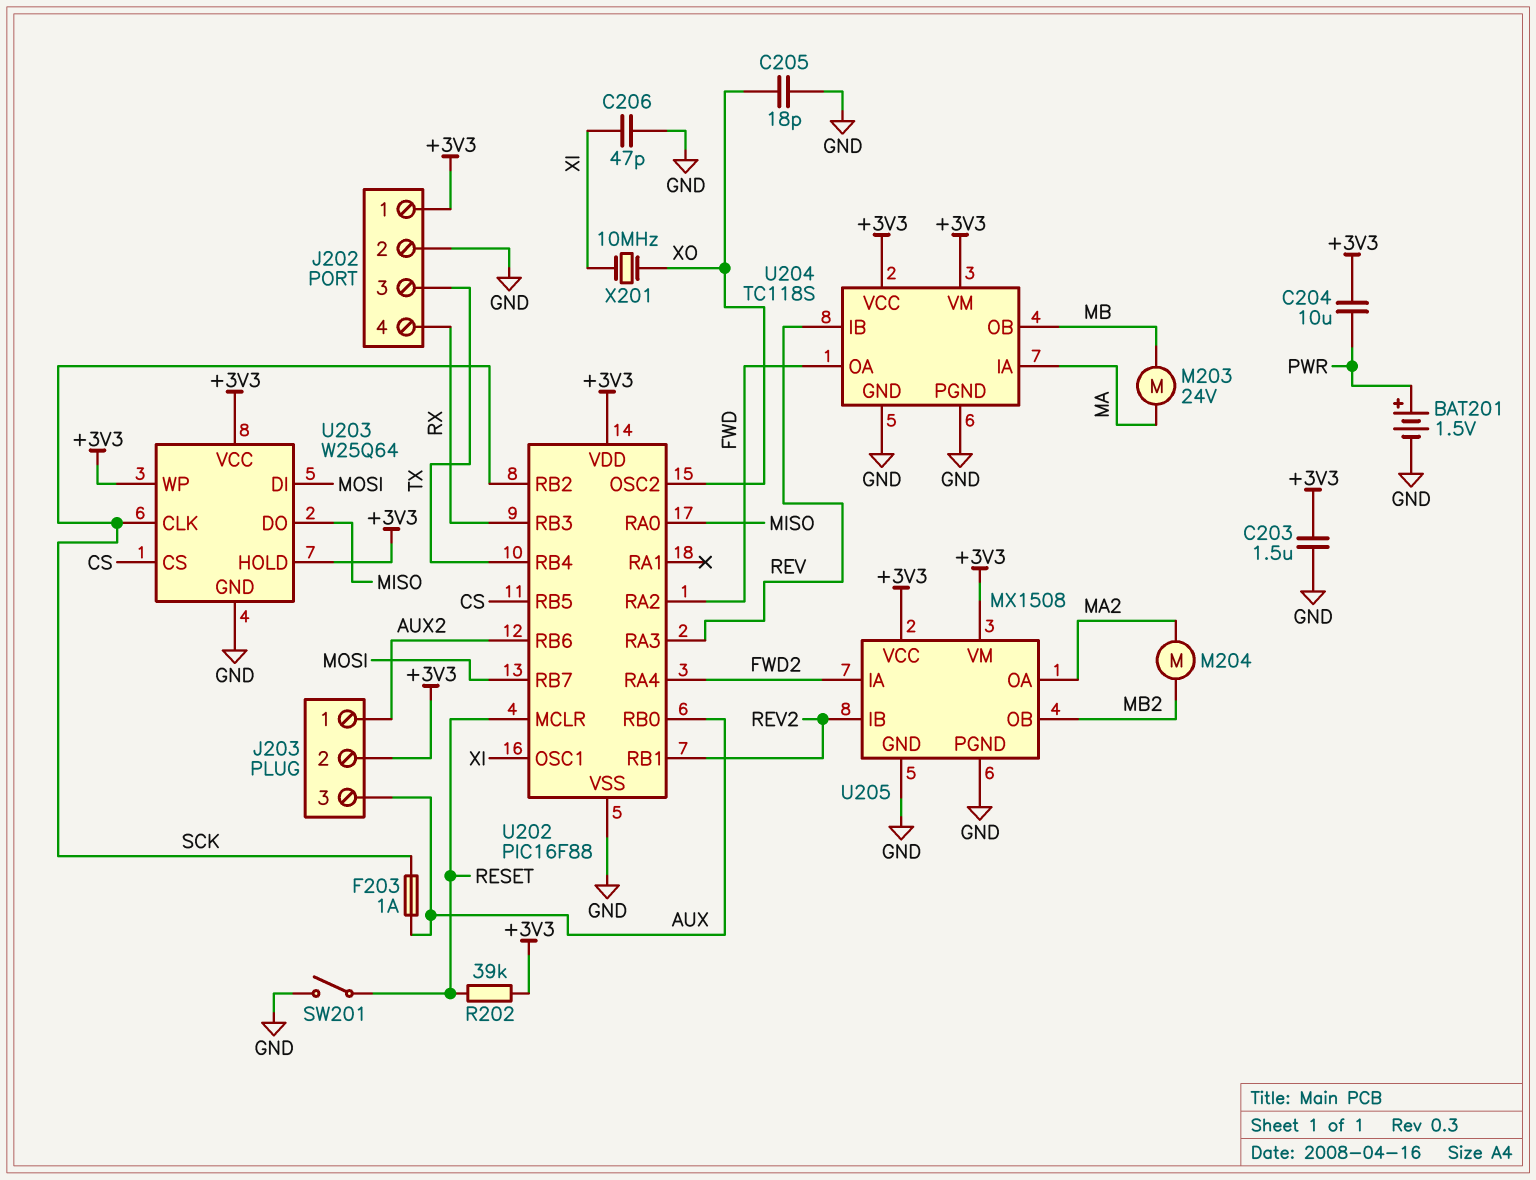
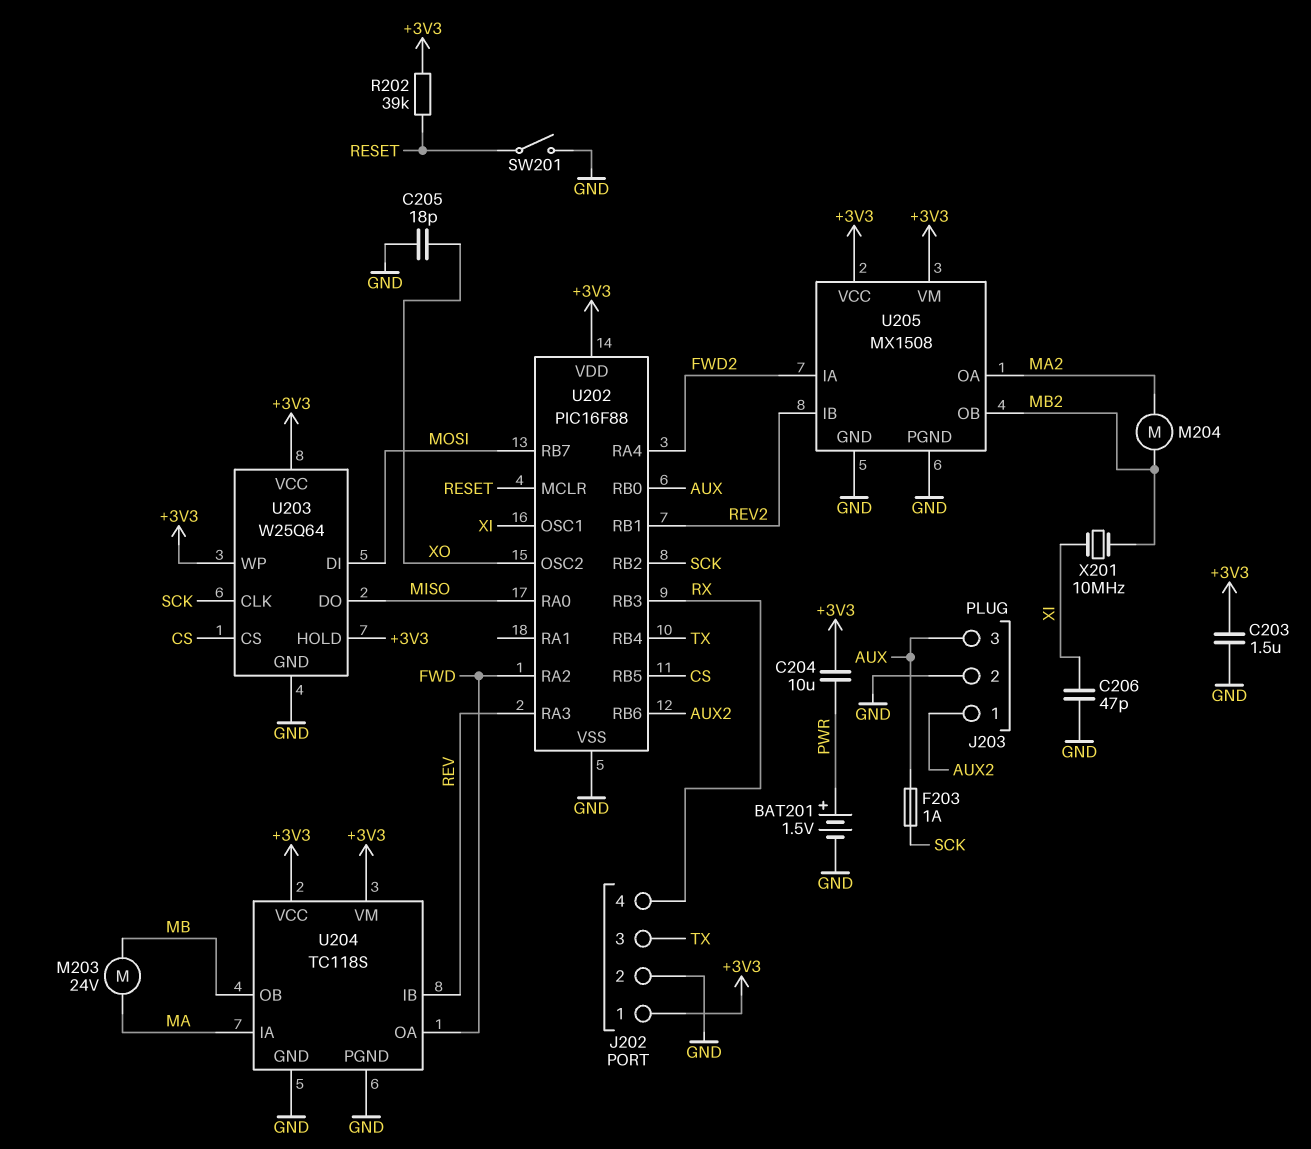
J203 pin 2: +3V3 -> GND
X201: 10MHz (XI, XO) -> 10MHz (MB2, XI)

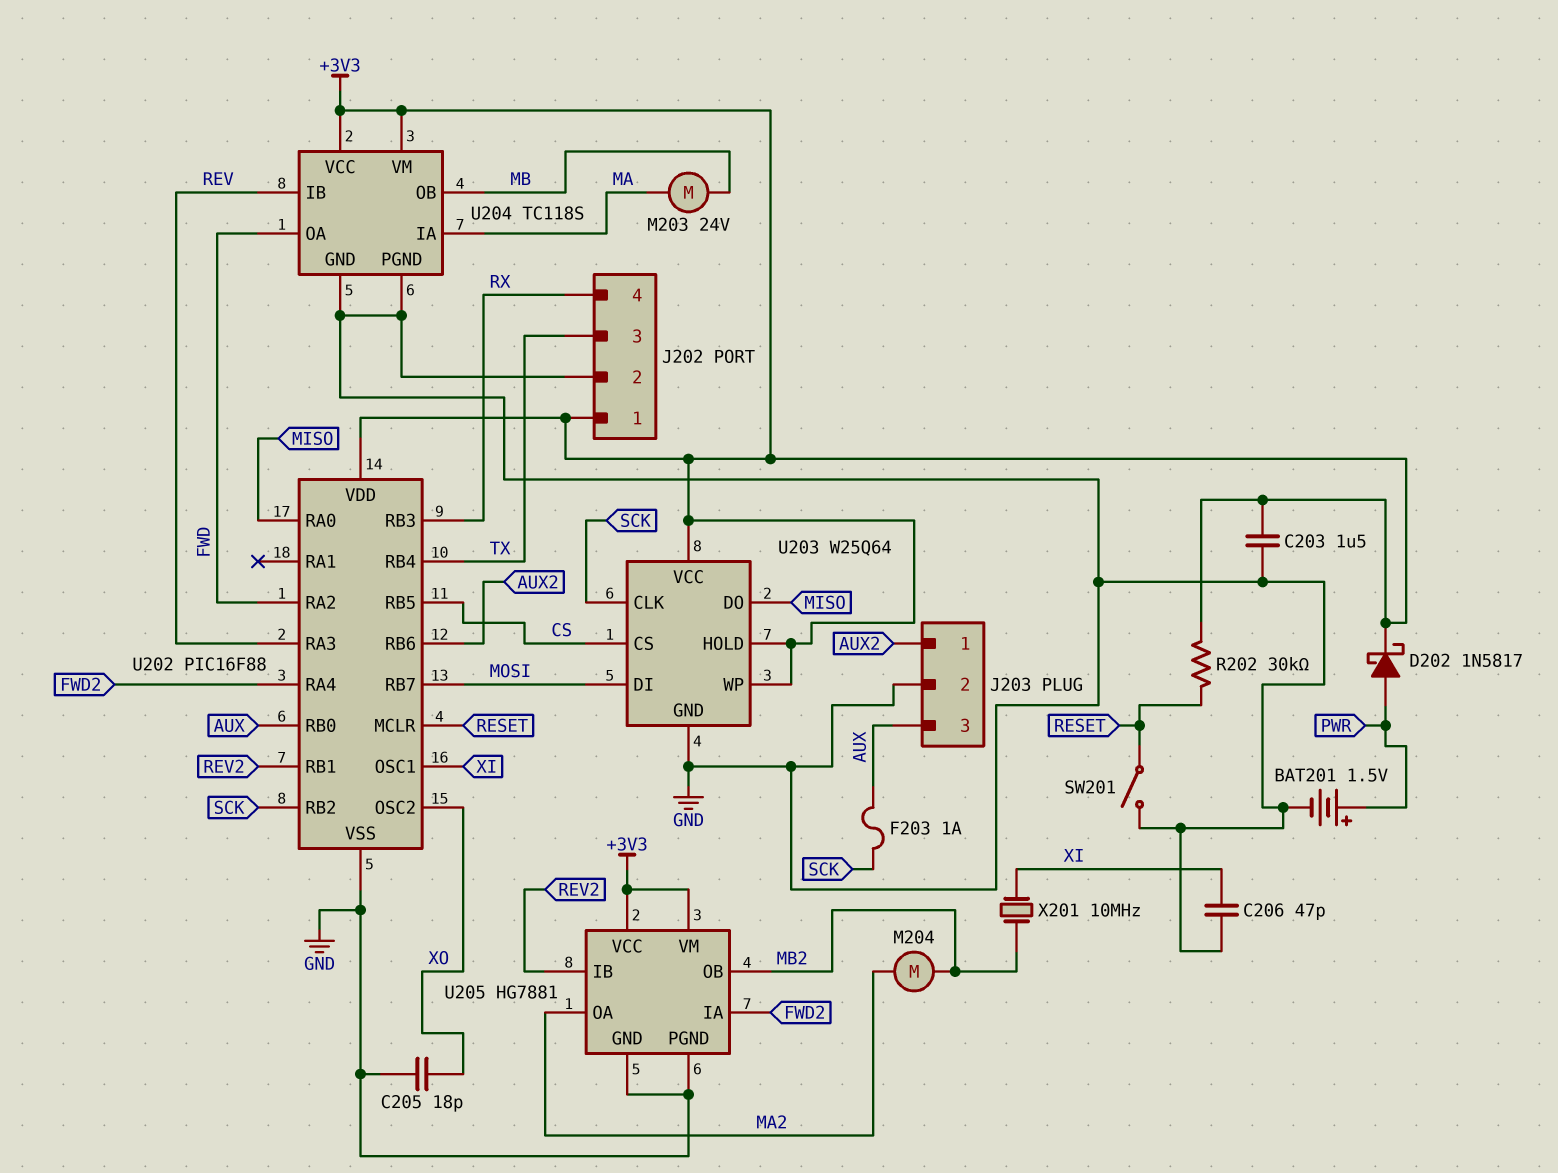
C204: 10uF (+3V3, PWR) -> none
D202: none -> schottky 1N5817 (A PWR, K +3V3)
R202: 39k (+3V3, RESET) -> 30k (+3V3, RESET)
U205: MX1508 -> HG7881

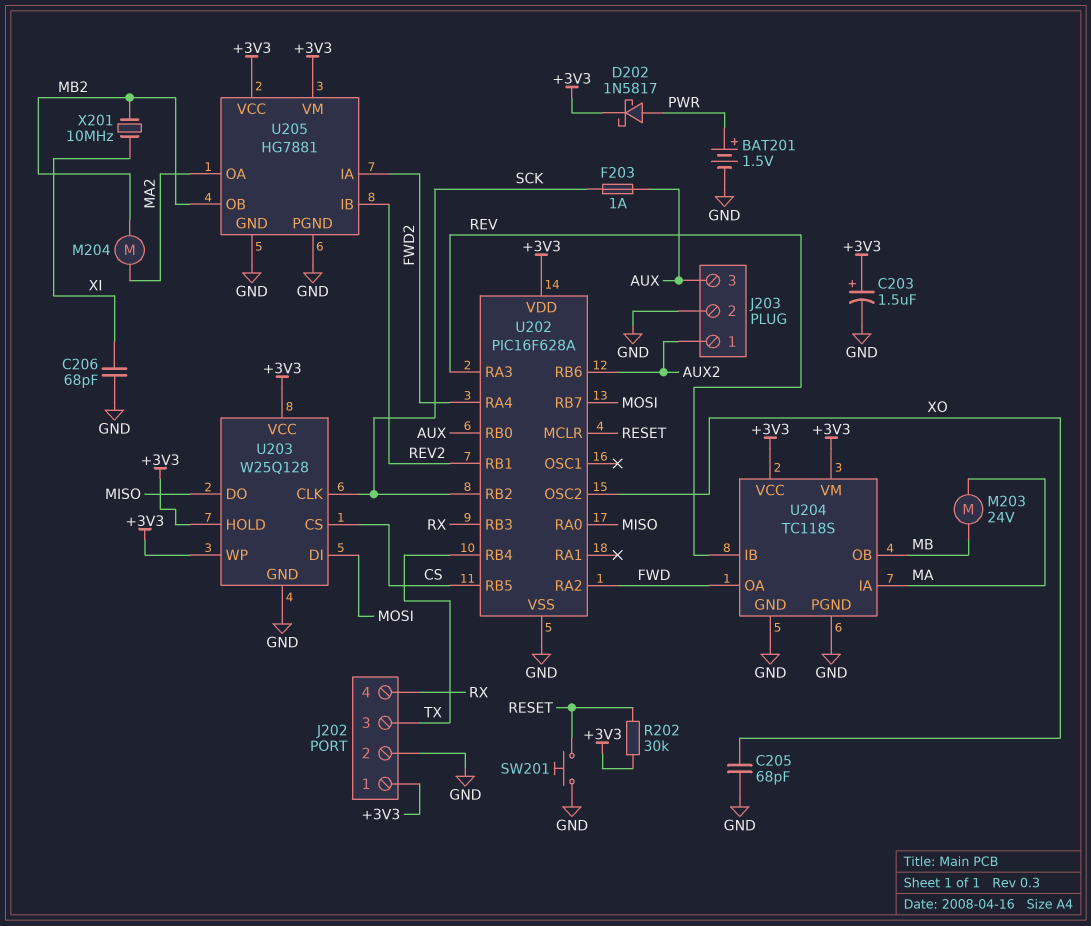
C203: 1.5uF (+3V3, GND) -> 1.5uF (plus +3V3, minus GND)
C205: 18pF (GND, XO) -> 68pF (GND, XO)
C206: 47pF (GND, XI) -> 68pF (GND, XI)
SW201: switch (GND, RESET) -> button (GND, RESET)
U202: PIC16F88 -> PIC16F628A
U202 pin OSC1: XI -> none
U203: W25Q64 -> W25Q128

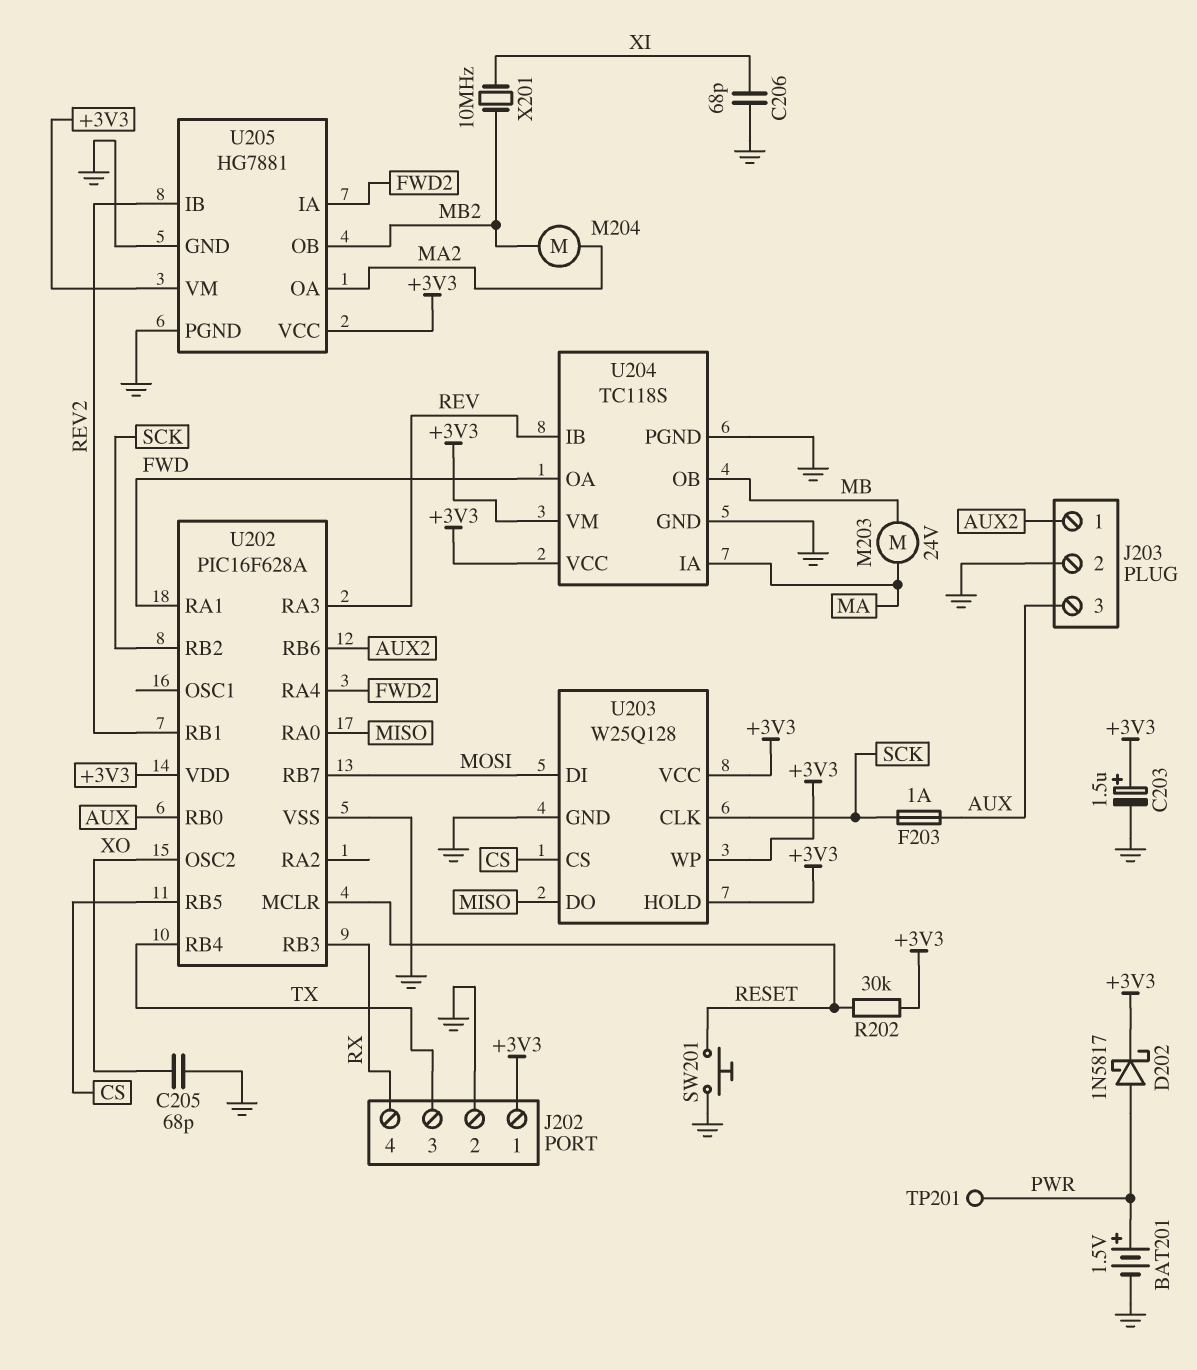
TP201: none -> test point (PWR)
U202 pin RA1: none -> FWD
U202 pin RA2: FWD -> none

